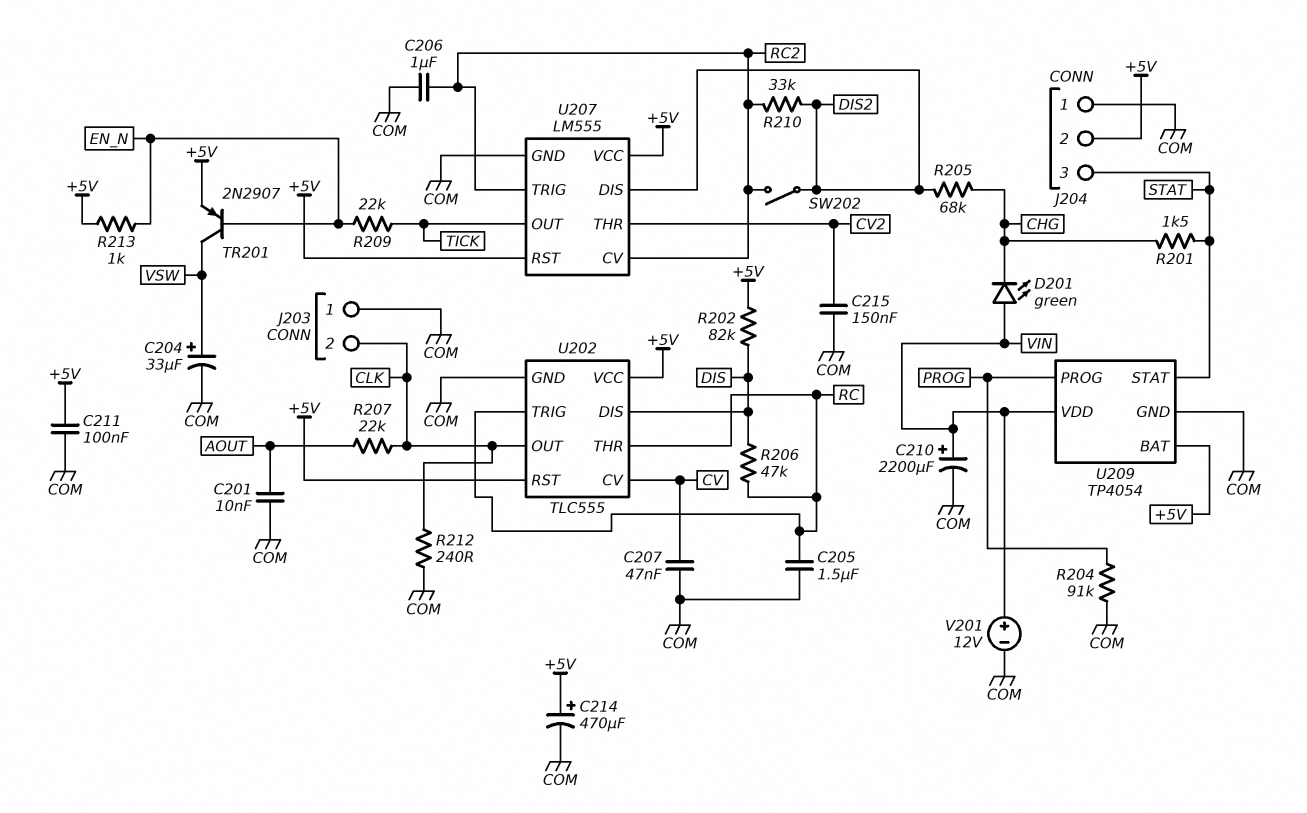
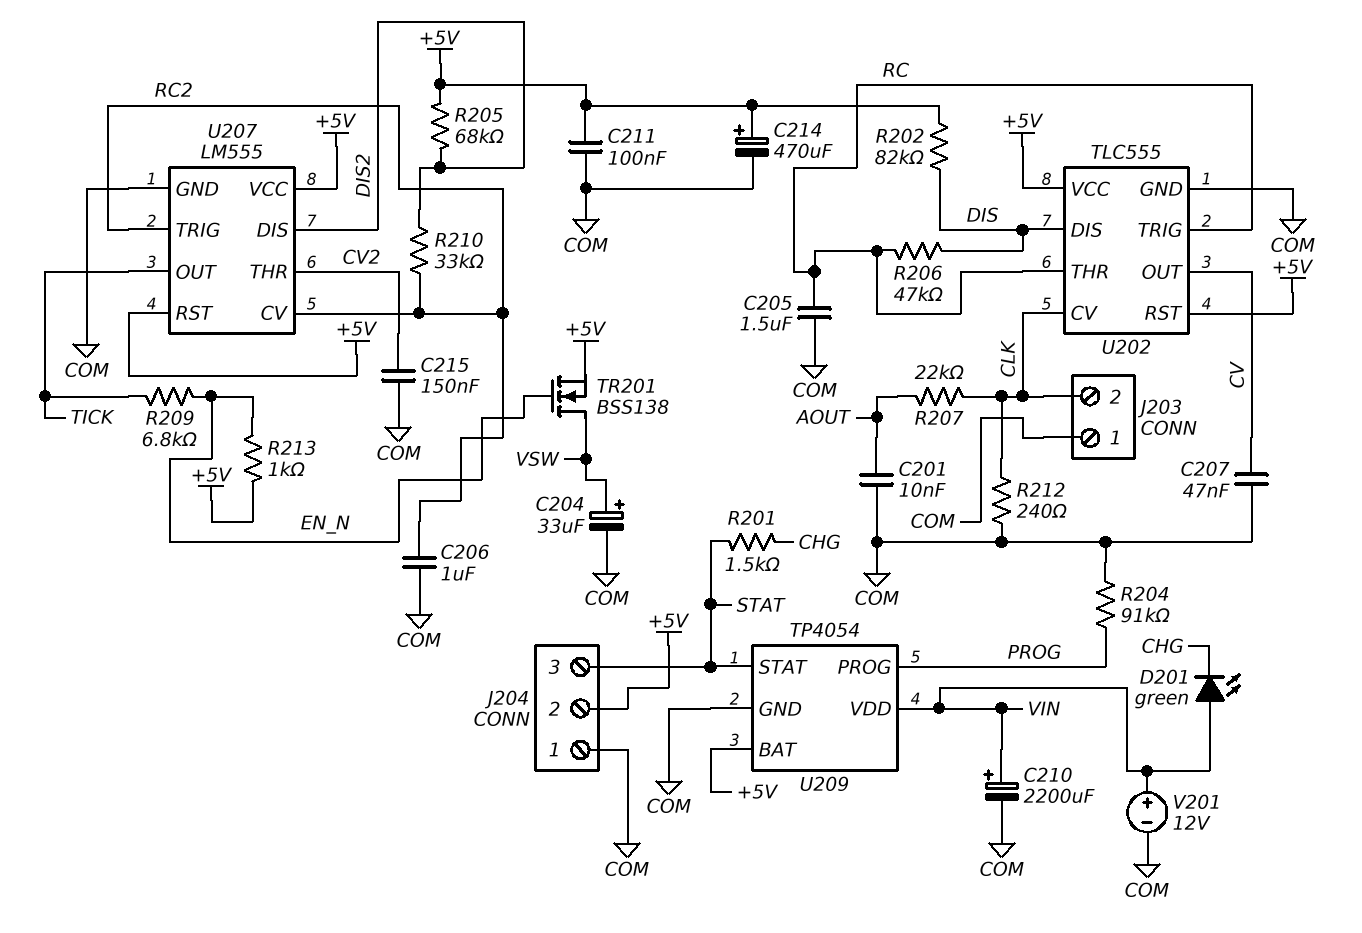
R205: 68k (CHG, DIS2) -> 68k (+5V, DIS2)
R209: 22k (EN_N, TICK) -> 6.8k (EN_N, TICK)
SW202: switch (DIS2, RC2) -> none
TR201: PNP 2N2907 (B EN_N, C VSW, E +5V) -> NMOS BSS138 (G EN_N, D VSW, S +5V)
U202 pin CV: CV -> CLK
U202 pin OUT: CLK -> CV

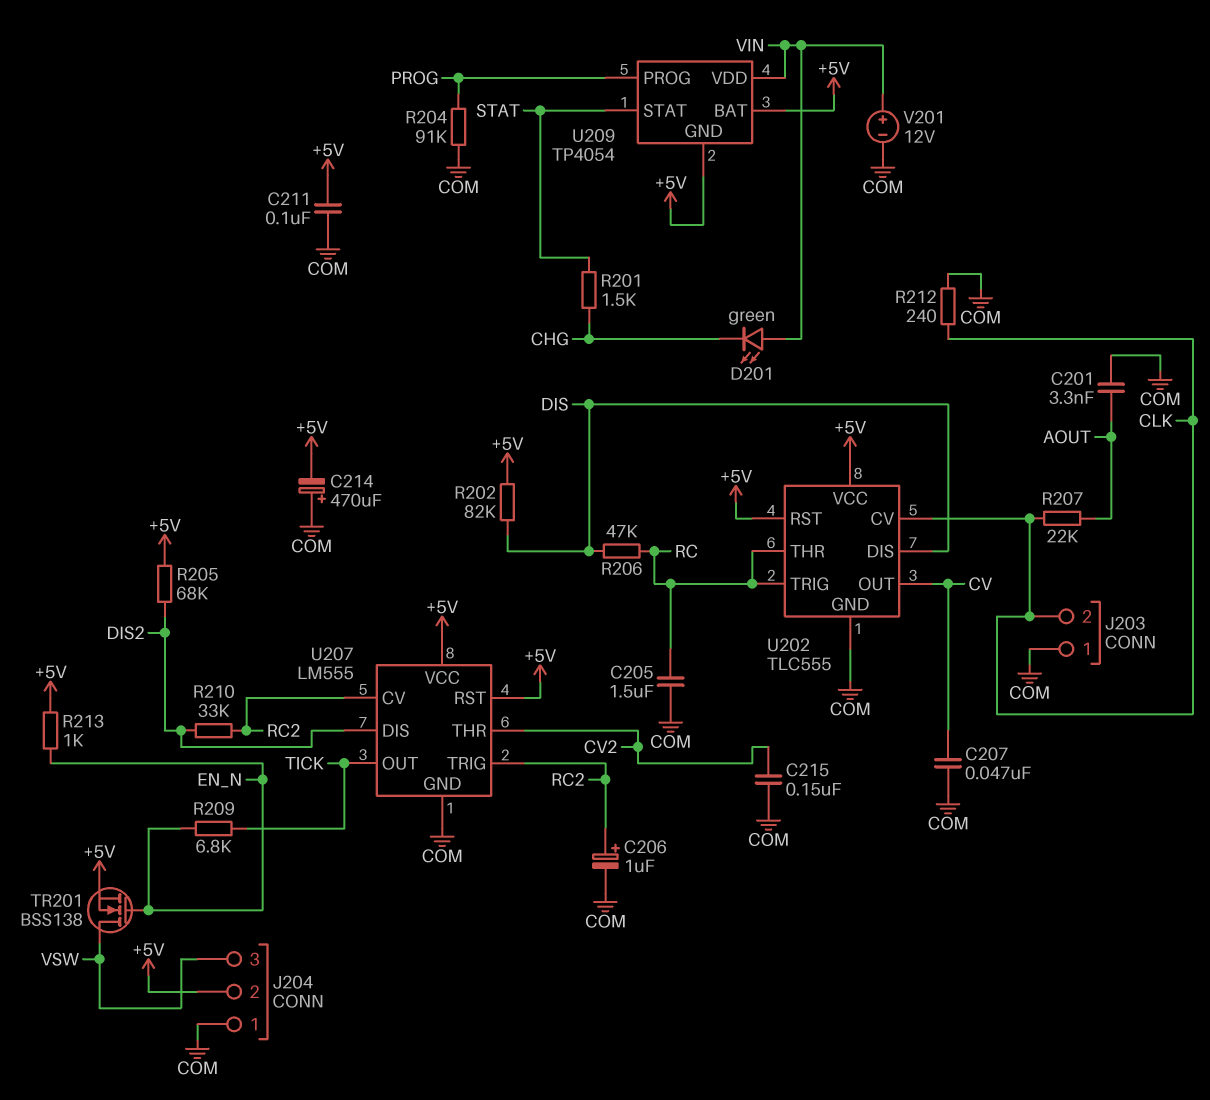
C201: 10nF (AOUT, COM) -> 3.3nF (AOUT, COM)
C204: 33uF (plus VSW, minus COM) -> none
C206: 1uF (COM, RC2) -> 1uF (plus RC2, minus COM)
C210: 2200uF (plus VIN, minus COM) -> none
C214: 470uF (plus +5V, minus COM) -> 470uF (plus COM, minus +5V)
J204 pin 3: STAT -> VSW
U209 pin GND: COM -> +5V

